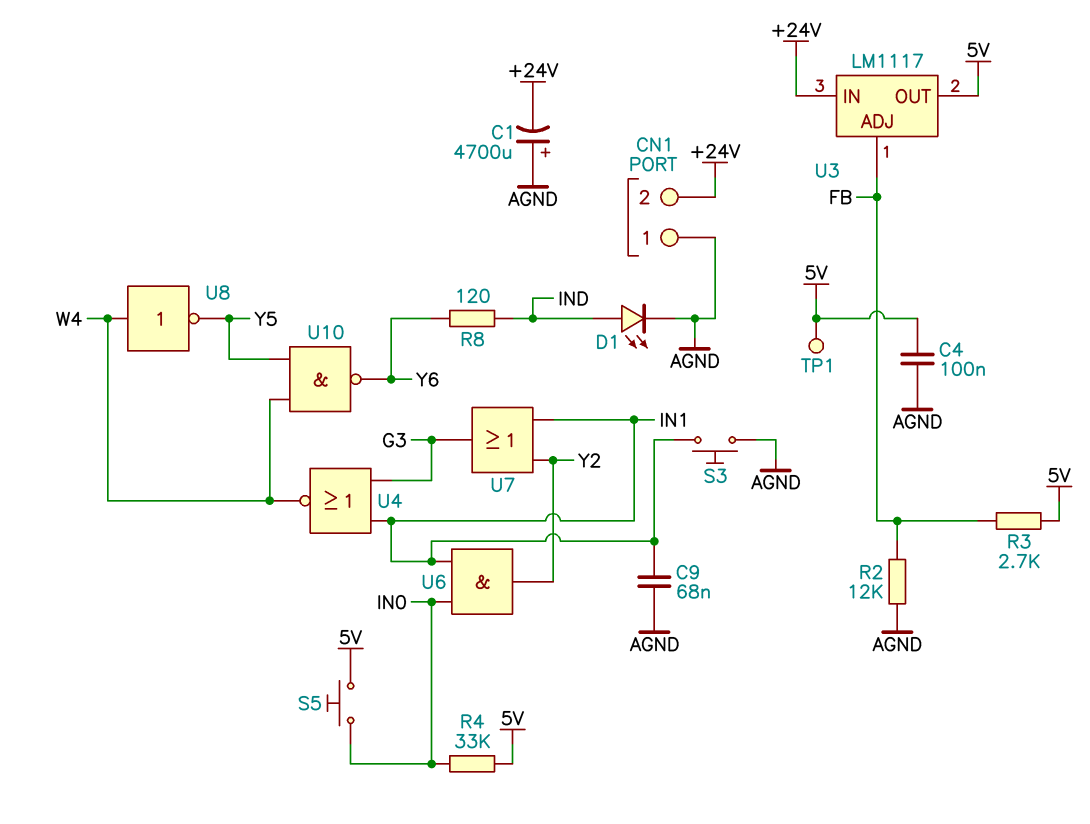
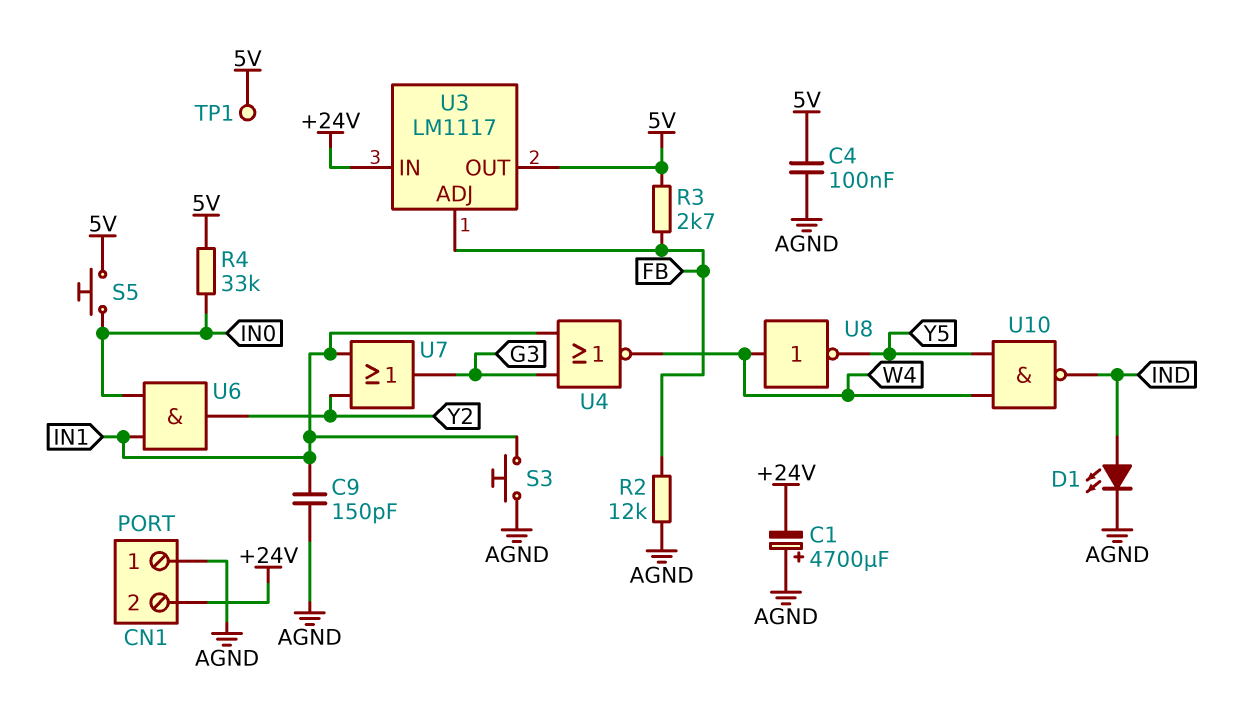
C9: 68nF (AGND, IN1) -> 150pF (AGND, IN1)
R8: 120 (IND, Y6) -> none
U10: NAND (in W4, in Y5, out Y6) -> NAND (in W4, in Y5, out IND)

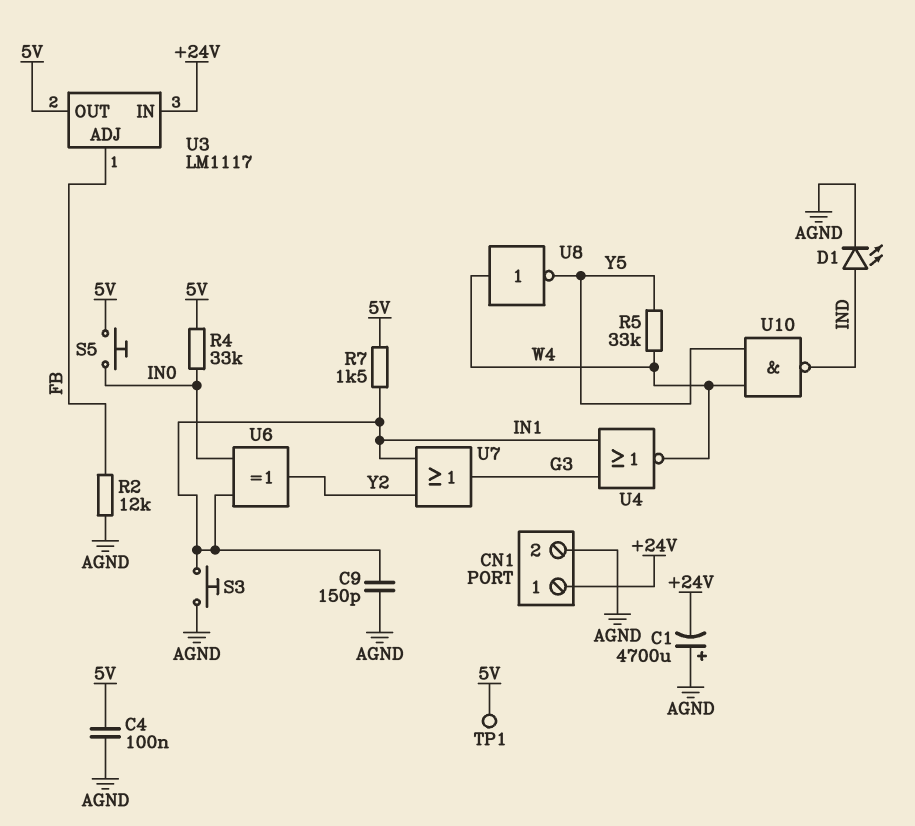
CN1 pin 1: AGND -> +24V
CN1 pin 2: +24V -> AGND
R3: 2.7k (5V, FB) -> none
R5: none -> 33k (W4, Y5)
R7: none -> 1.5k (5V, IN1)
U6: AND (in IN0, in IN1, out Y2) -> XOR (in IN0, in IN1, out Y2)

